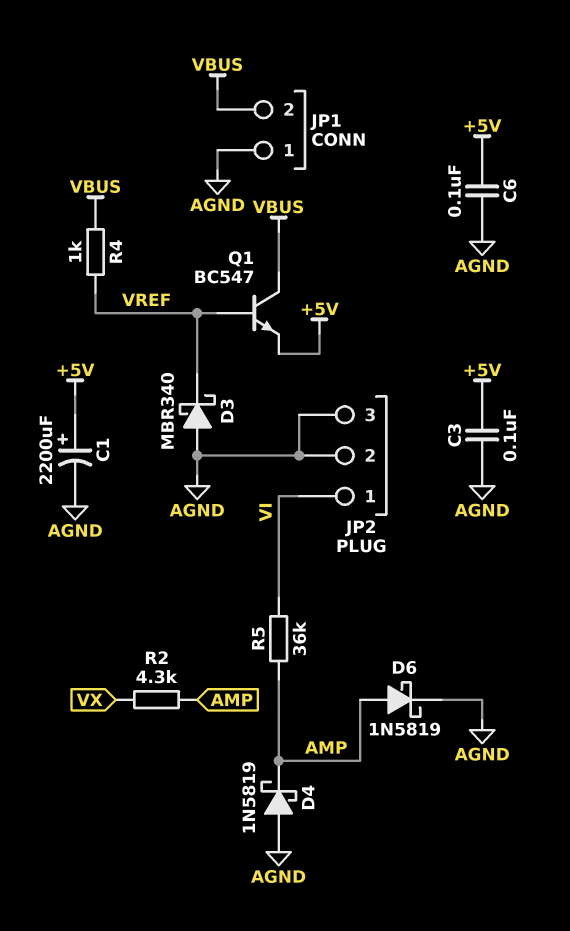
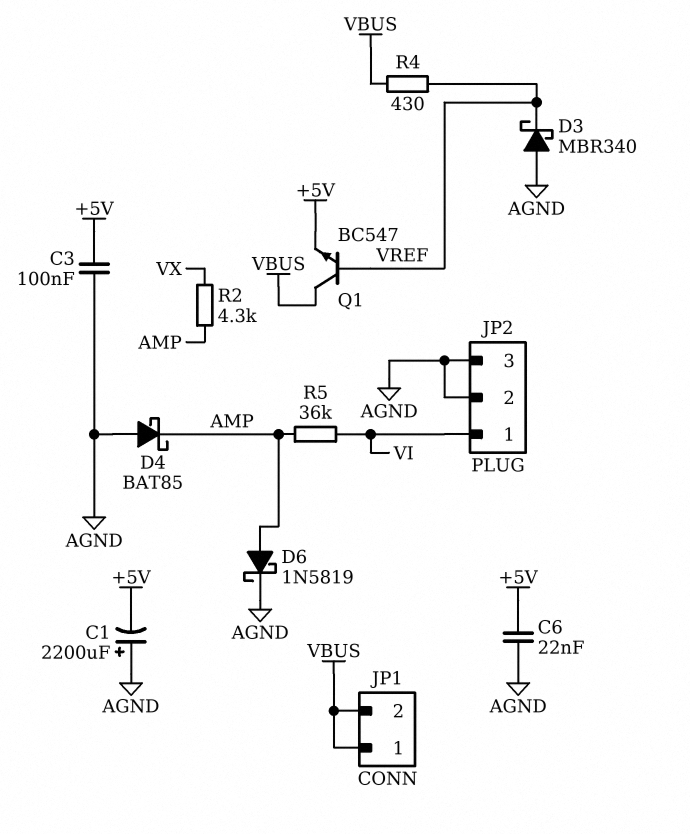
C1: 2200uF (plus +5V, minus AGND) -> 2200uF (plus AGND, minus +5V)
C6: 100nF (+5V, AGND) -> 22nF (+5V, AGND)
D4: schottky 1N5819 (A AGND, K AMP) -> schottky BAT85 (A AGND, K AMP)
JP1 pin 1: AGND -> VBUS
R4: 1k (VBUS, VREF) -> 430 (VBUS, VREF)

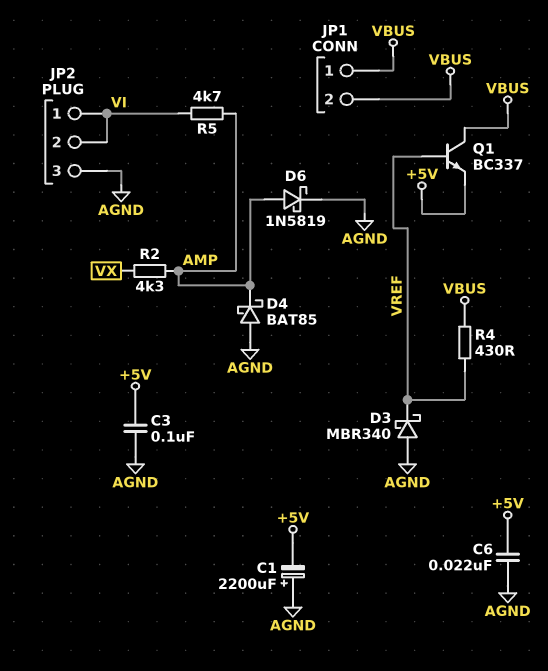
JP2 pin 2: AGND -> VI
Q1: NPN BC547 (B VREF, C VBUS, E +5V) -> NPN BC337 (B VREF, C VBUS, E +5V)
R5: 36k (AMP, VI) -> 4.7k (AMP, VI)

